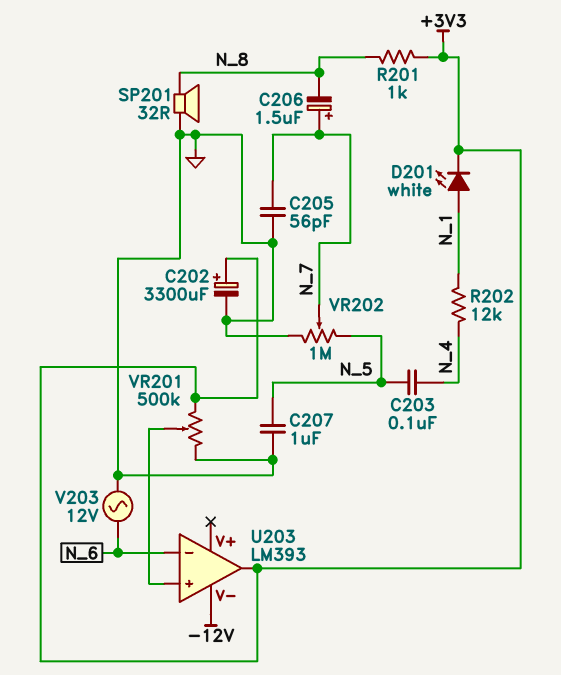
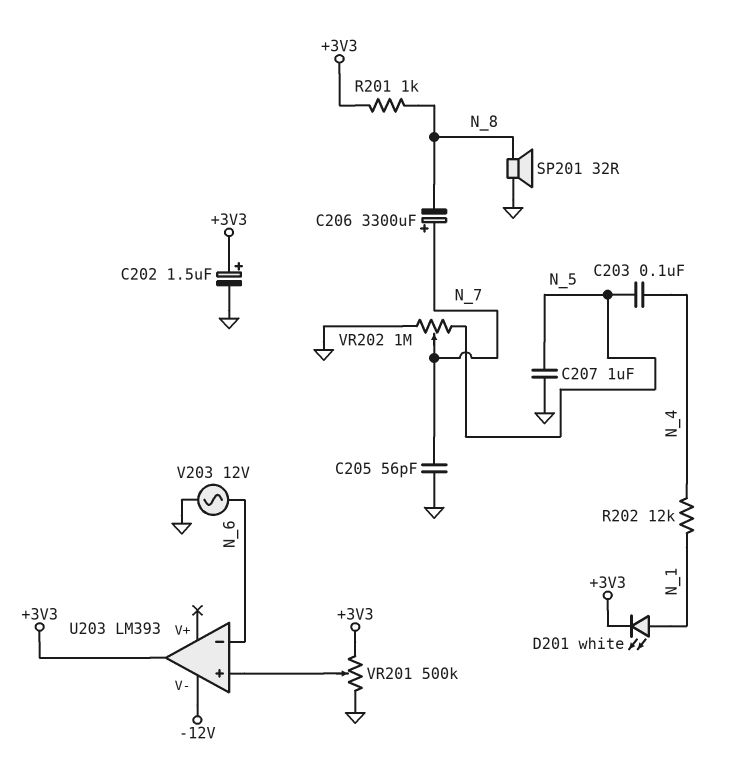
C202: 3300uF (plus +3V3, minus GND) -> 1.5uF (plus +3V3, minus GND)
C206: 1.5uF (plus N_7, minus N_8) -> 3300uF (plus N_7, minus N_8)

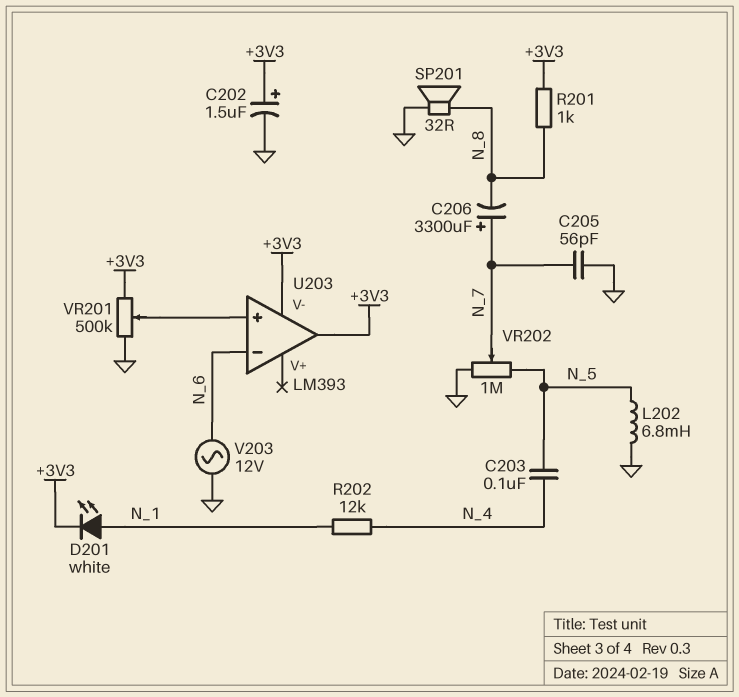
C207: 1uF (GND, N_5) -> none
L202: none -> 6.8mH (GND, N_5)
U203 pin V-: -12V -> +3V3

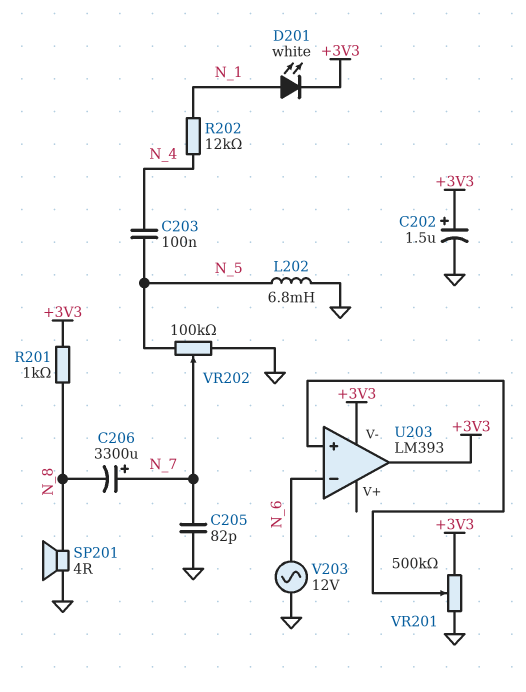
C205: 56pF (GND, N_7) -> 82pF (GND, N_7)
SP201: speaker 32R (GND, N_8) -> speaker 4R (GND, N_8)
VR202: 1M (GND, N_5, wiper N_7) -> 100k (GND, N_5, wiper N_7)

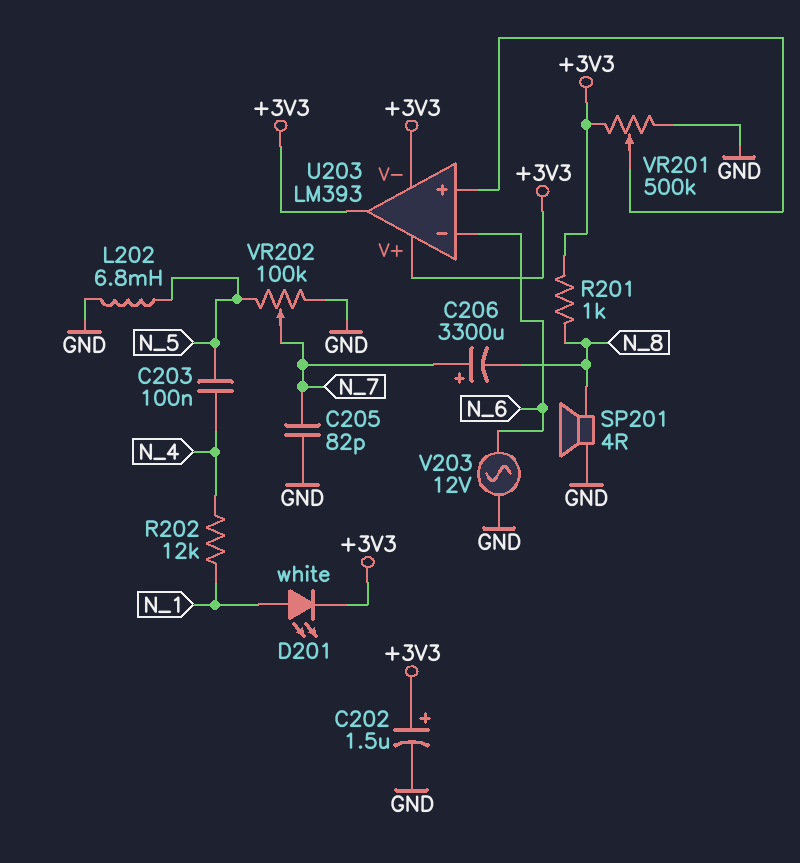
U203 pin V+: none -> +3V3

